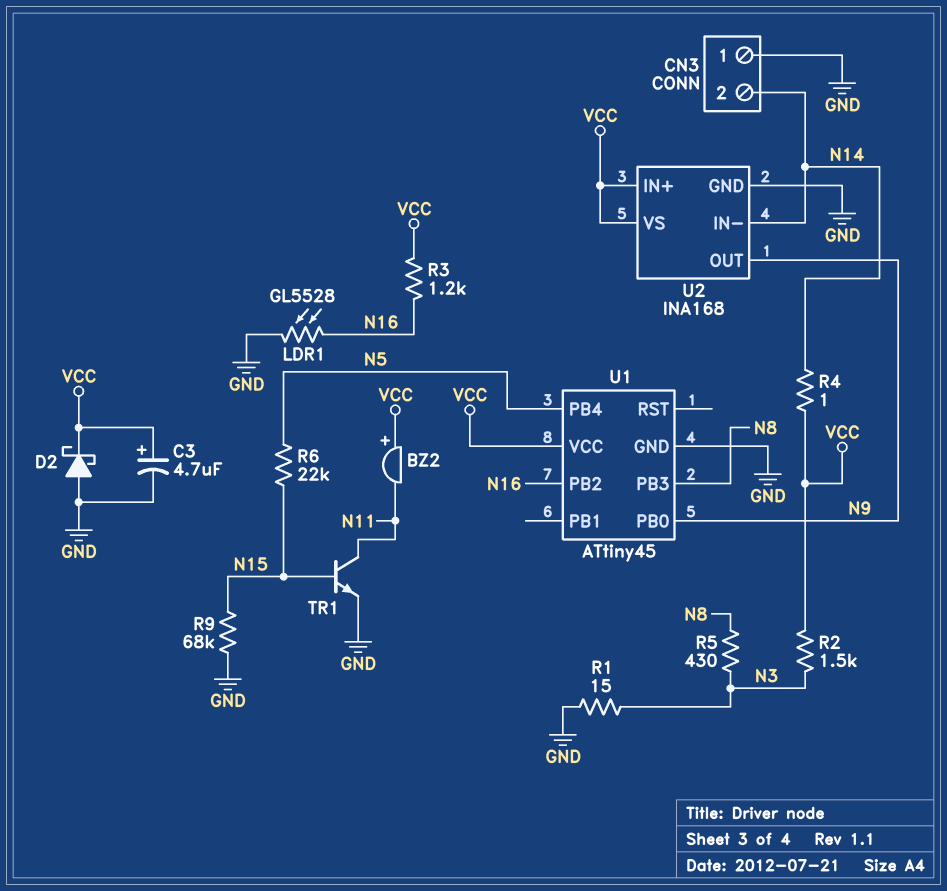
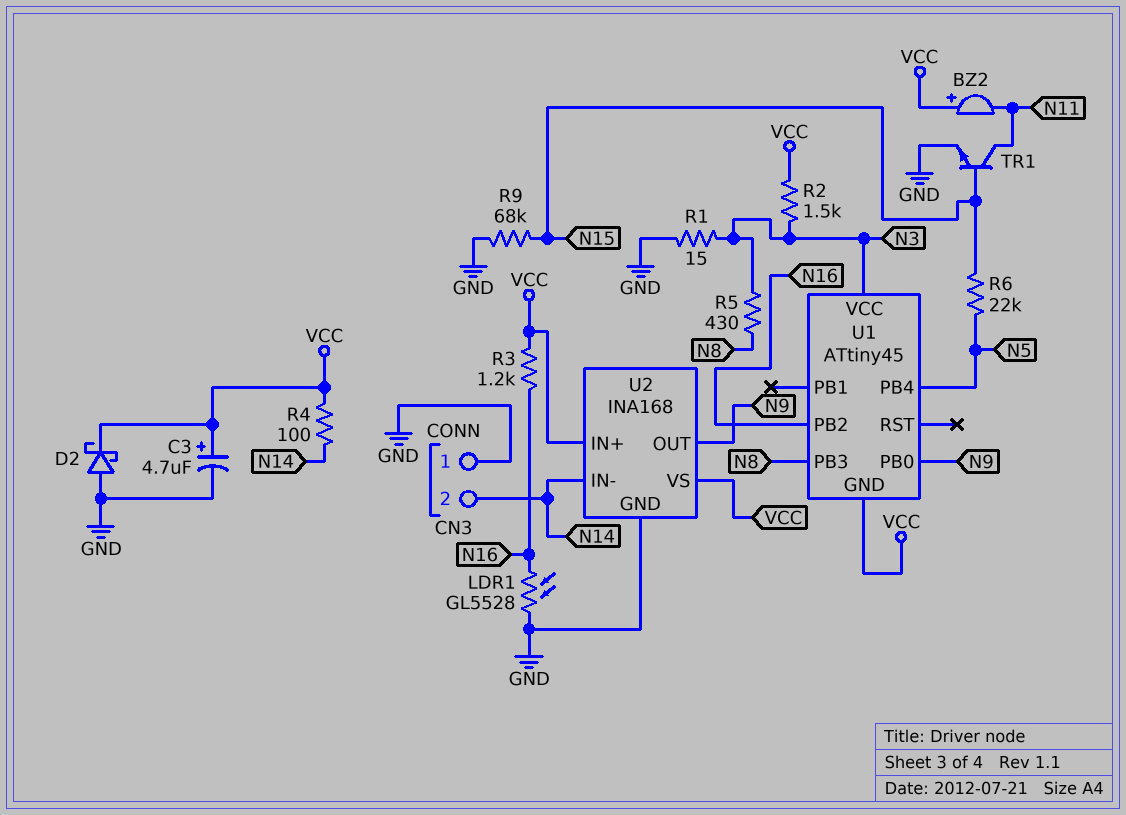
R4: 1 (N14, VCC) -> 100 (N14, VCC)
U1 pin GND: GND -> VCC
U1 pin VCC: VCC -> N3

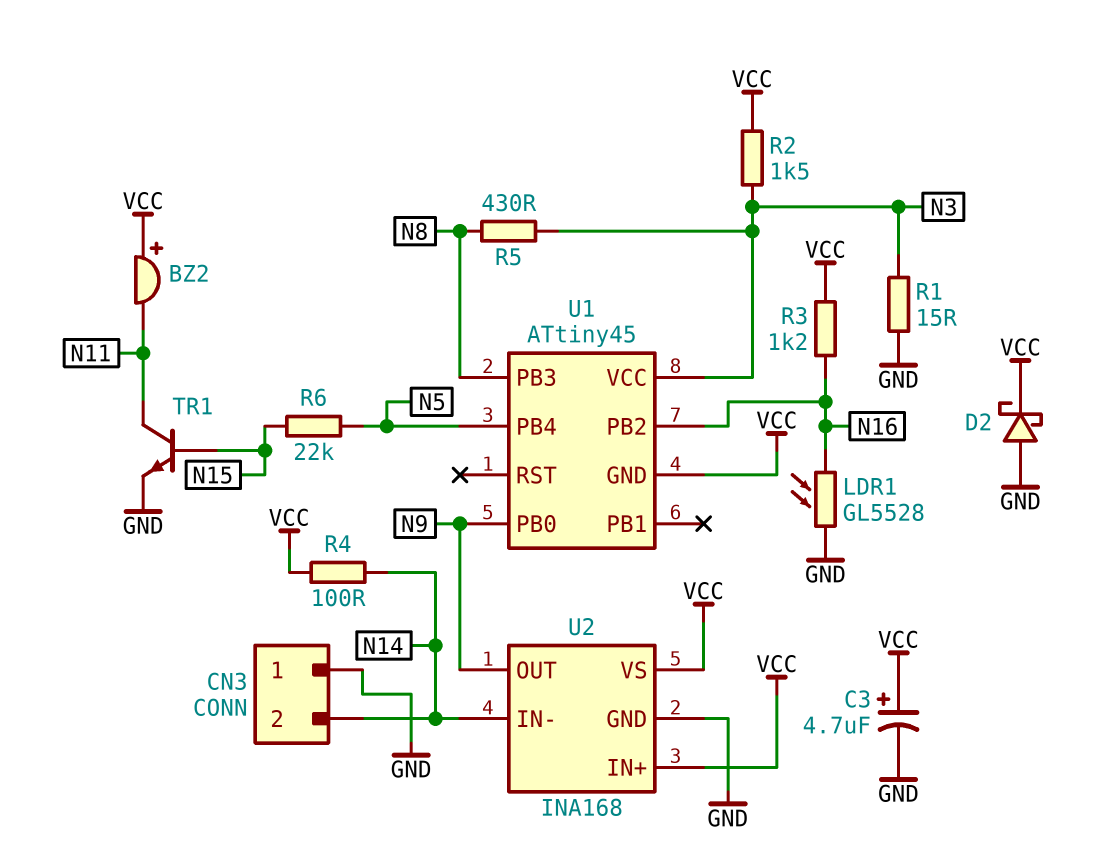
R9: 68k (GND, N15) -> none

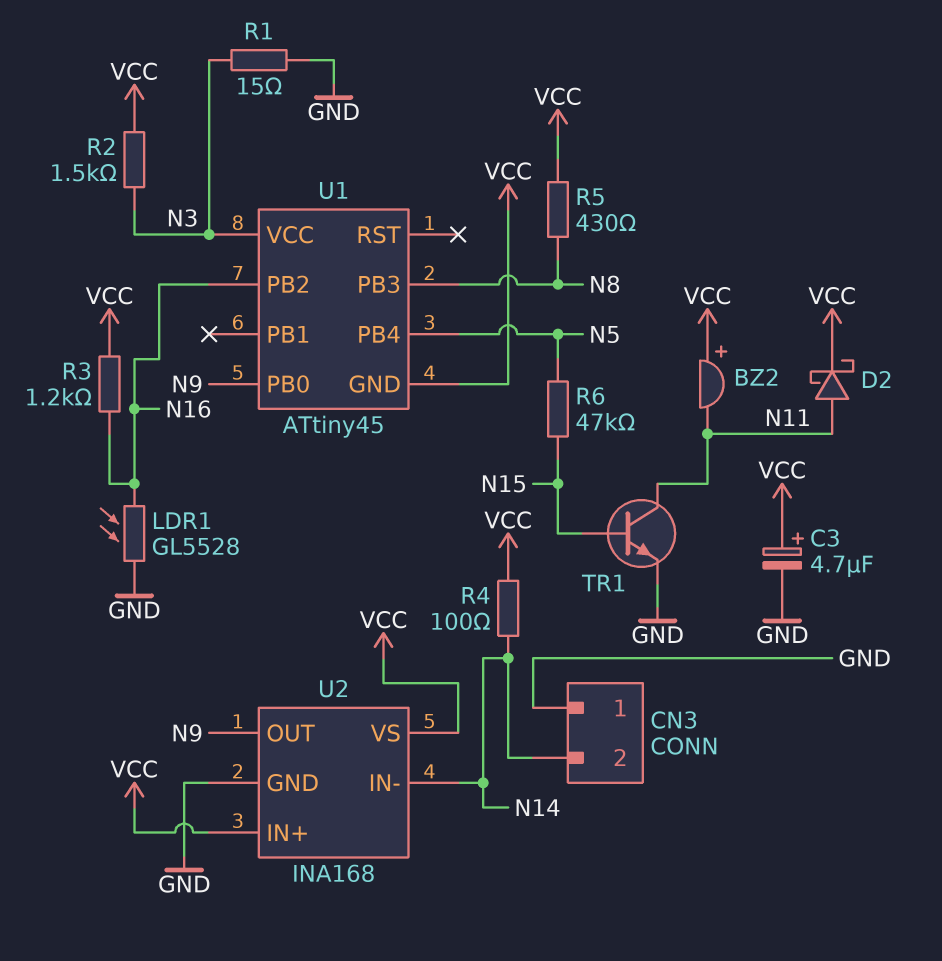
D2: schottky (A GND, K VCC) -> schottky (A N11, K VCC)
R5: 430 (N3, N8) -> 430 (N8, VCC)
R6: 22k (N5, N15) -> 47k (N5, N15)

